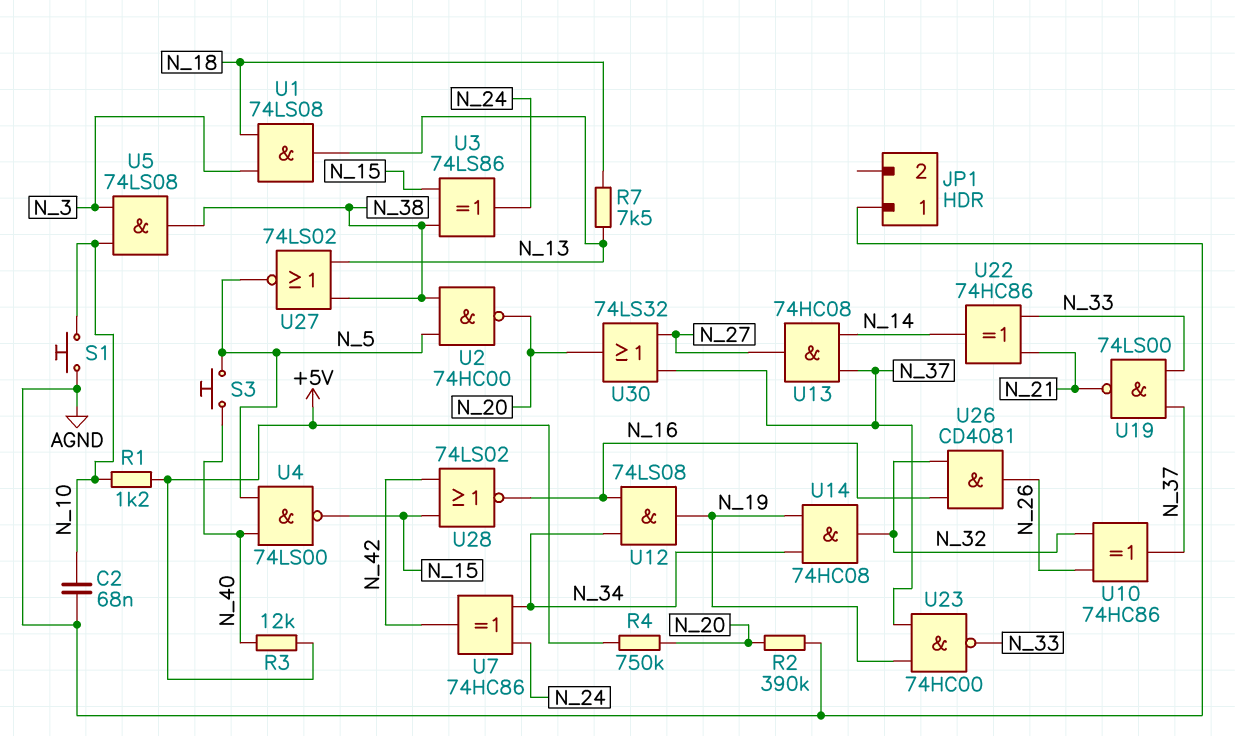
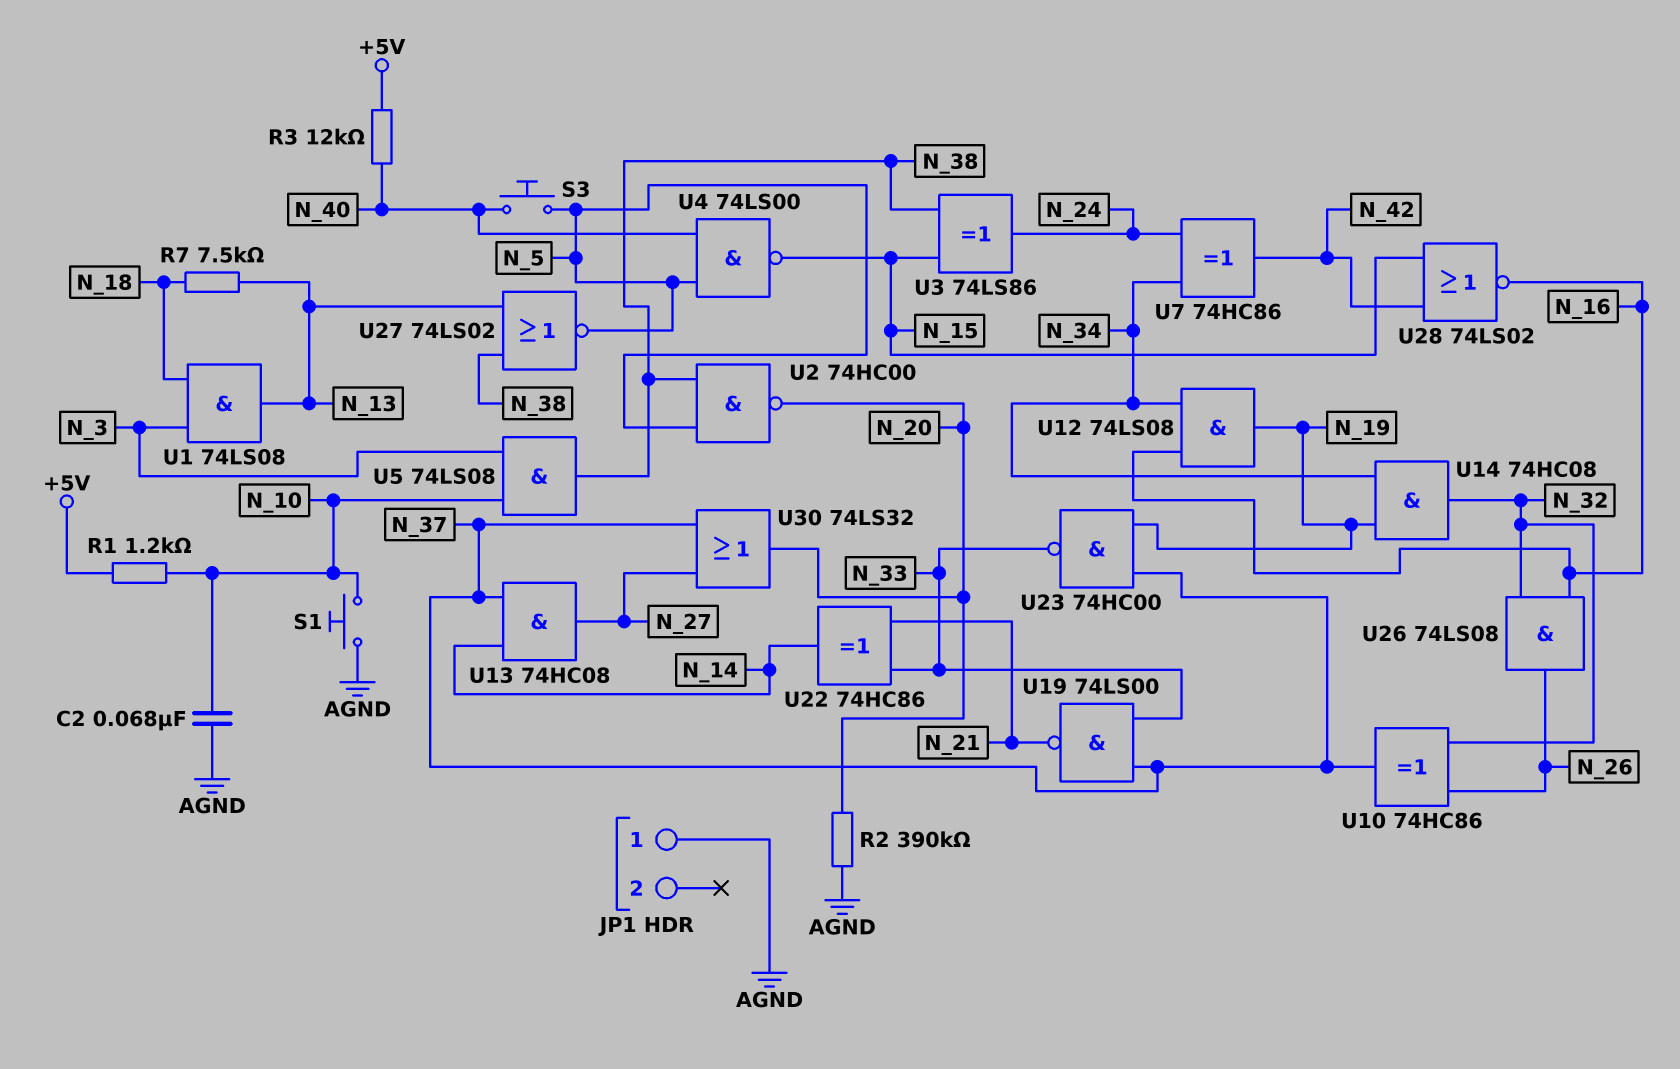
R4: 750k (+5V, N_20) -> none
U26: AND CD4081 (in N_16, in N_32, out N_26) -> AND 74LS08 (in N_16, in N_32, out N_26)

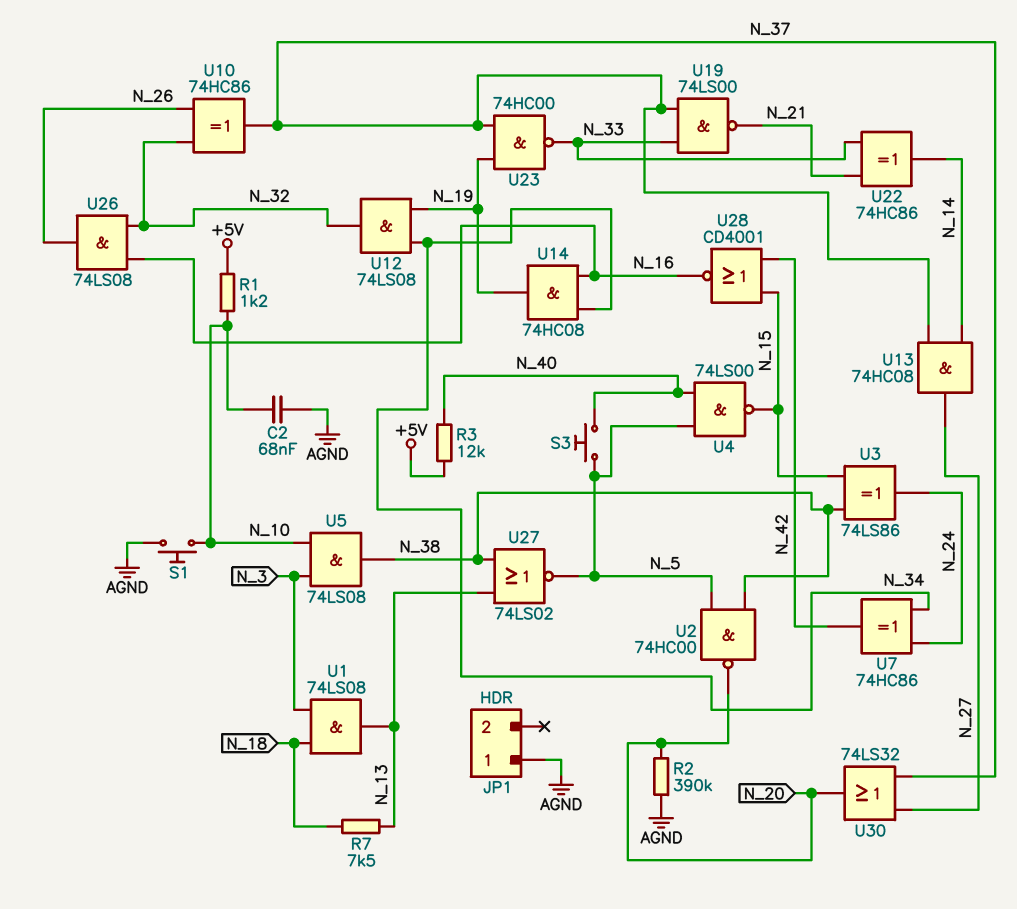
U12: AND 74LS08 (in N_16, in N_34, out N_19) -> AND 74LS08 (in N_19, in N_34, out N_32)
U14: AND 74HC08 (in N_19, in N_34, out N_32) -> AND 74HC08 (in N_16, in N_34, out N_19)
U28: NOR 74LS02 (in N_15, in N_42, out N_16) -> NOR CD4001 (in N_15, in N_42, out N_16)

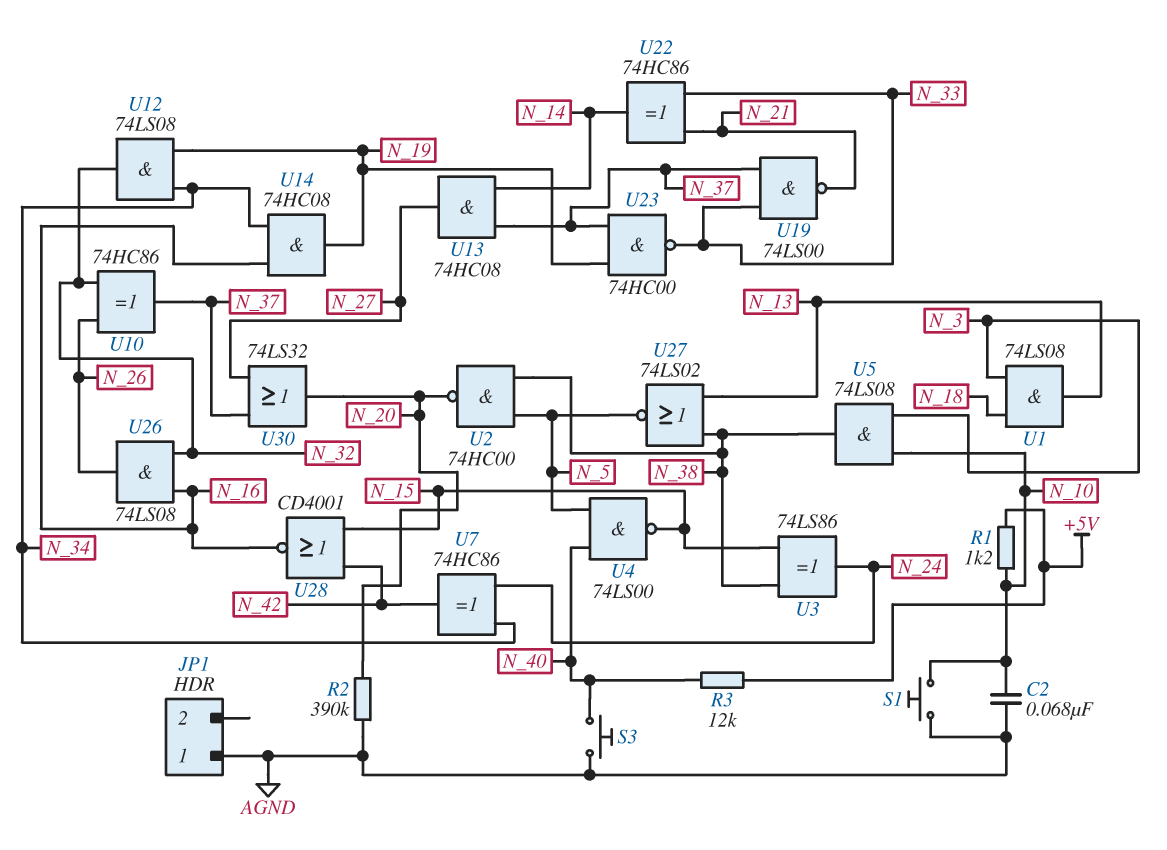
R7: 7.5k (N_13, N_18) -> none
S3: button (N_5, N_40) -> button (AGND, N_40)

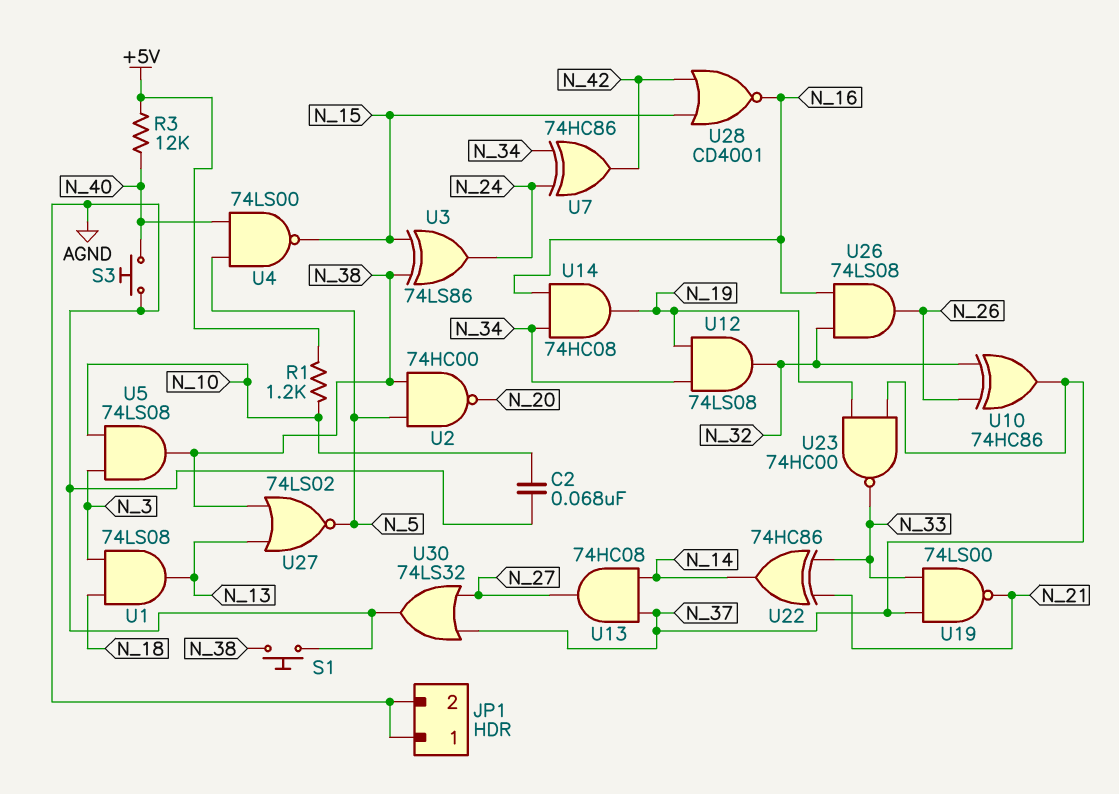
JP1 pin 2: none -> AGND
R2: 390k (AGND, N_20) -> none
S1: button (AGND, N_10) -> button (AGND, N_38)
U30: OR 74LS32 (in N_27, in N_37, out N_20) -> OR 74LS32 (in N_27, in N_37, out AGND)

